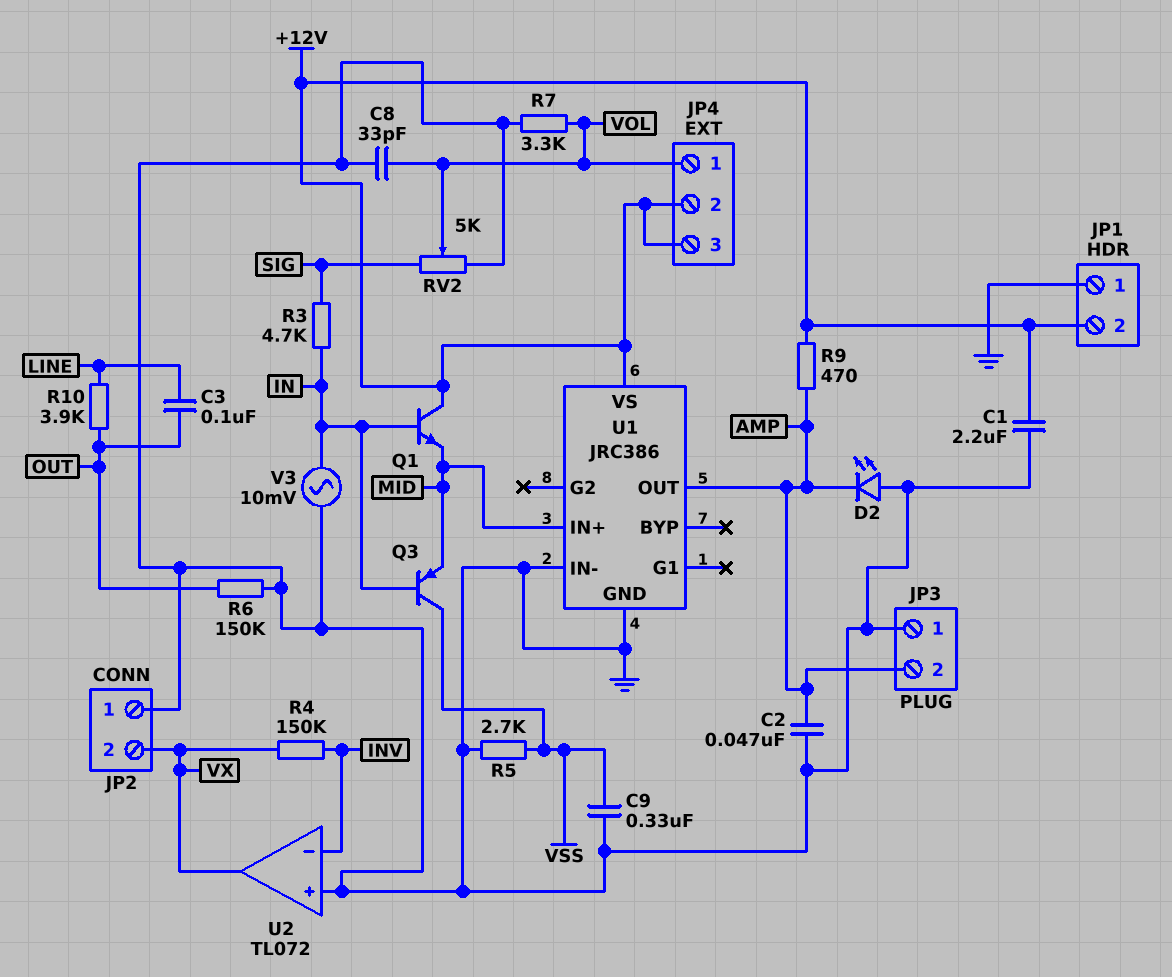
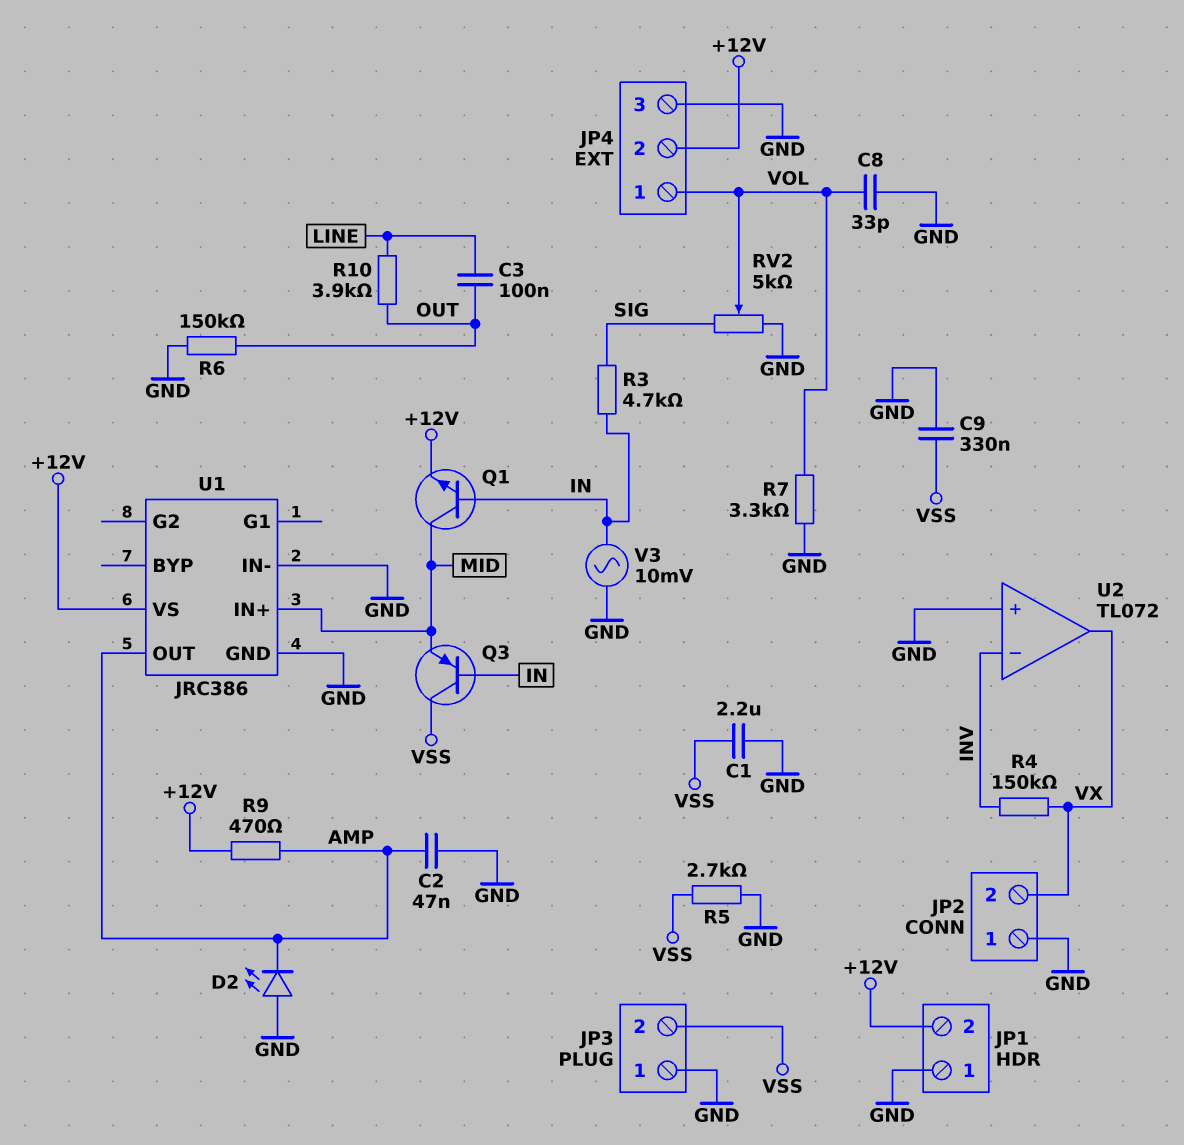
C1: 2.2uF (+12V, GND) -> 2.2uF (GND, VSS)
JP3 pin 2: AMP -> VSS
JP4 pin 3: +12V -> GND
Q1: NPN (B IN, C +12V, E MID) -> NPN (B IN, C MID, E +12V)

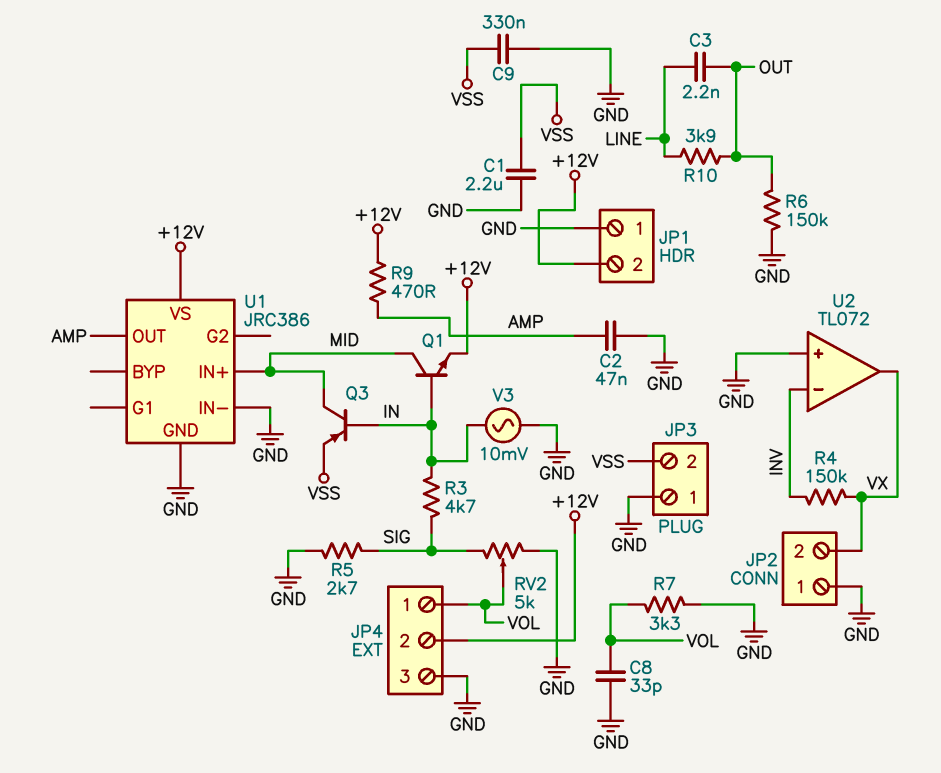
C3: 100nF (LINE, OUT) -> 2.2nF (LINE, OUT)
D2: LED (A GND, K AMP) -> none
Q3: PNP (B IN, C VSS, E MID) -> PNP (B IN, C MID, E VSS)
R5: 2.7k (GND, VSS) -> 2.7k (GND, SIG)

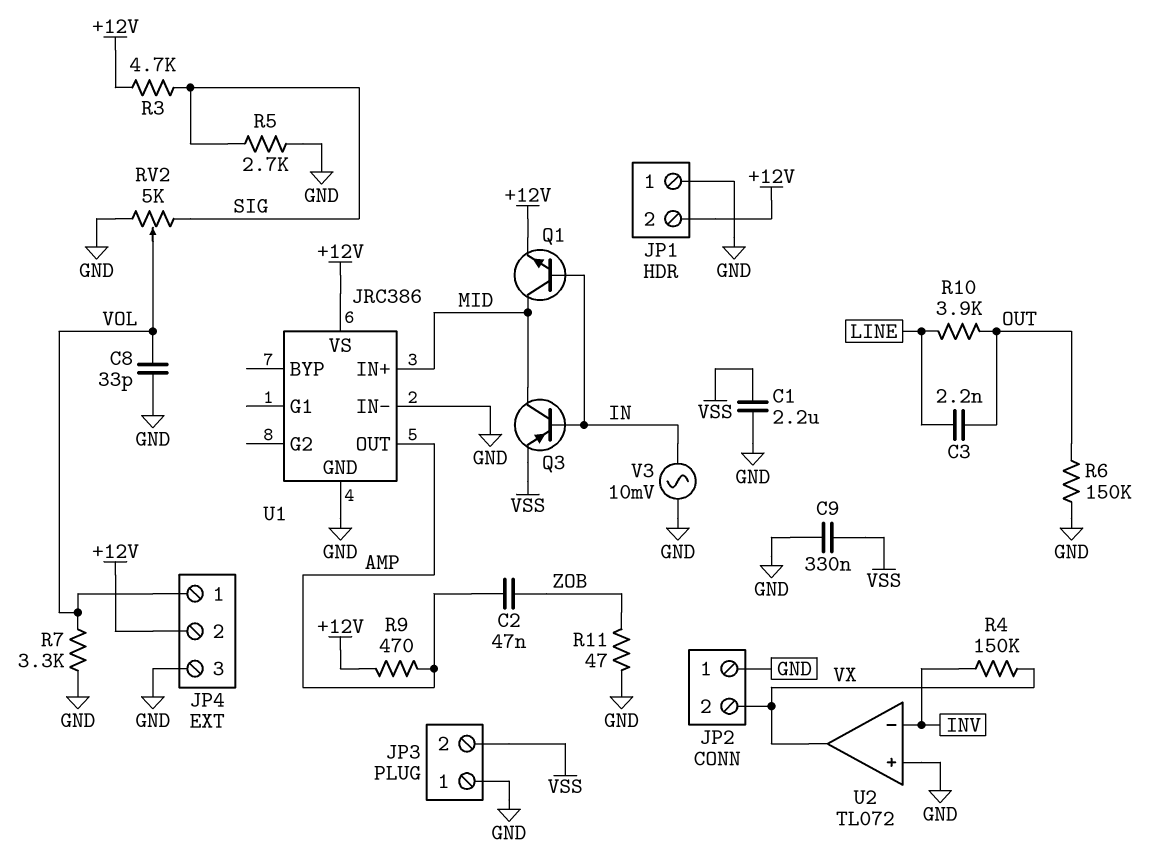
C2: 47nF (AMP, GND) -> 47nF (AMP, ZOB)
R3: 4.7k (IN, SIG) -> 4.7k (+12V, SIG)
R11: none -> 47 (GND, ZOB)

